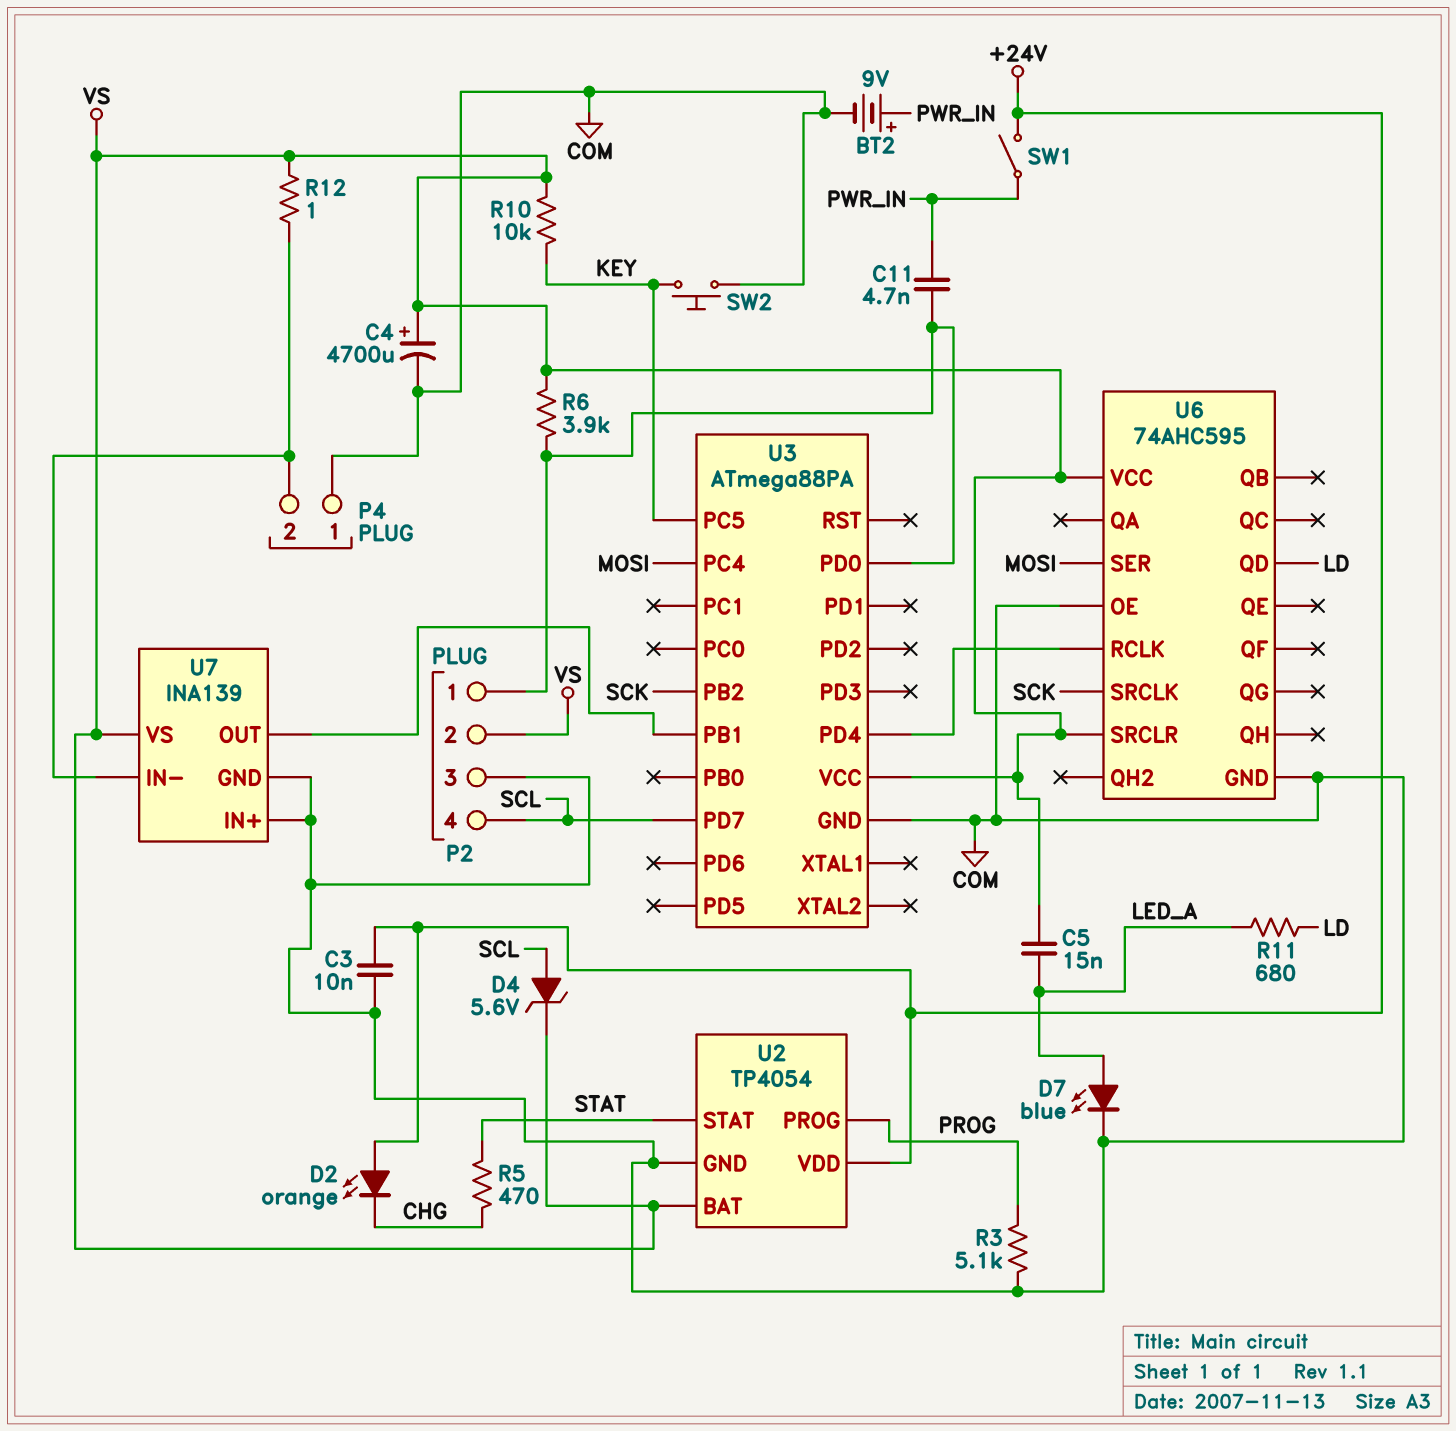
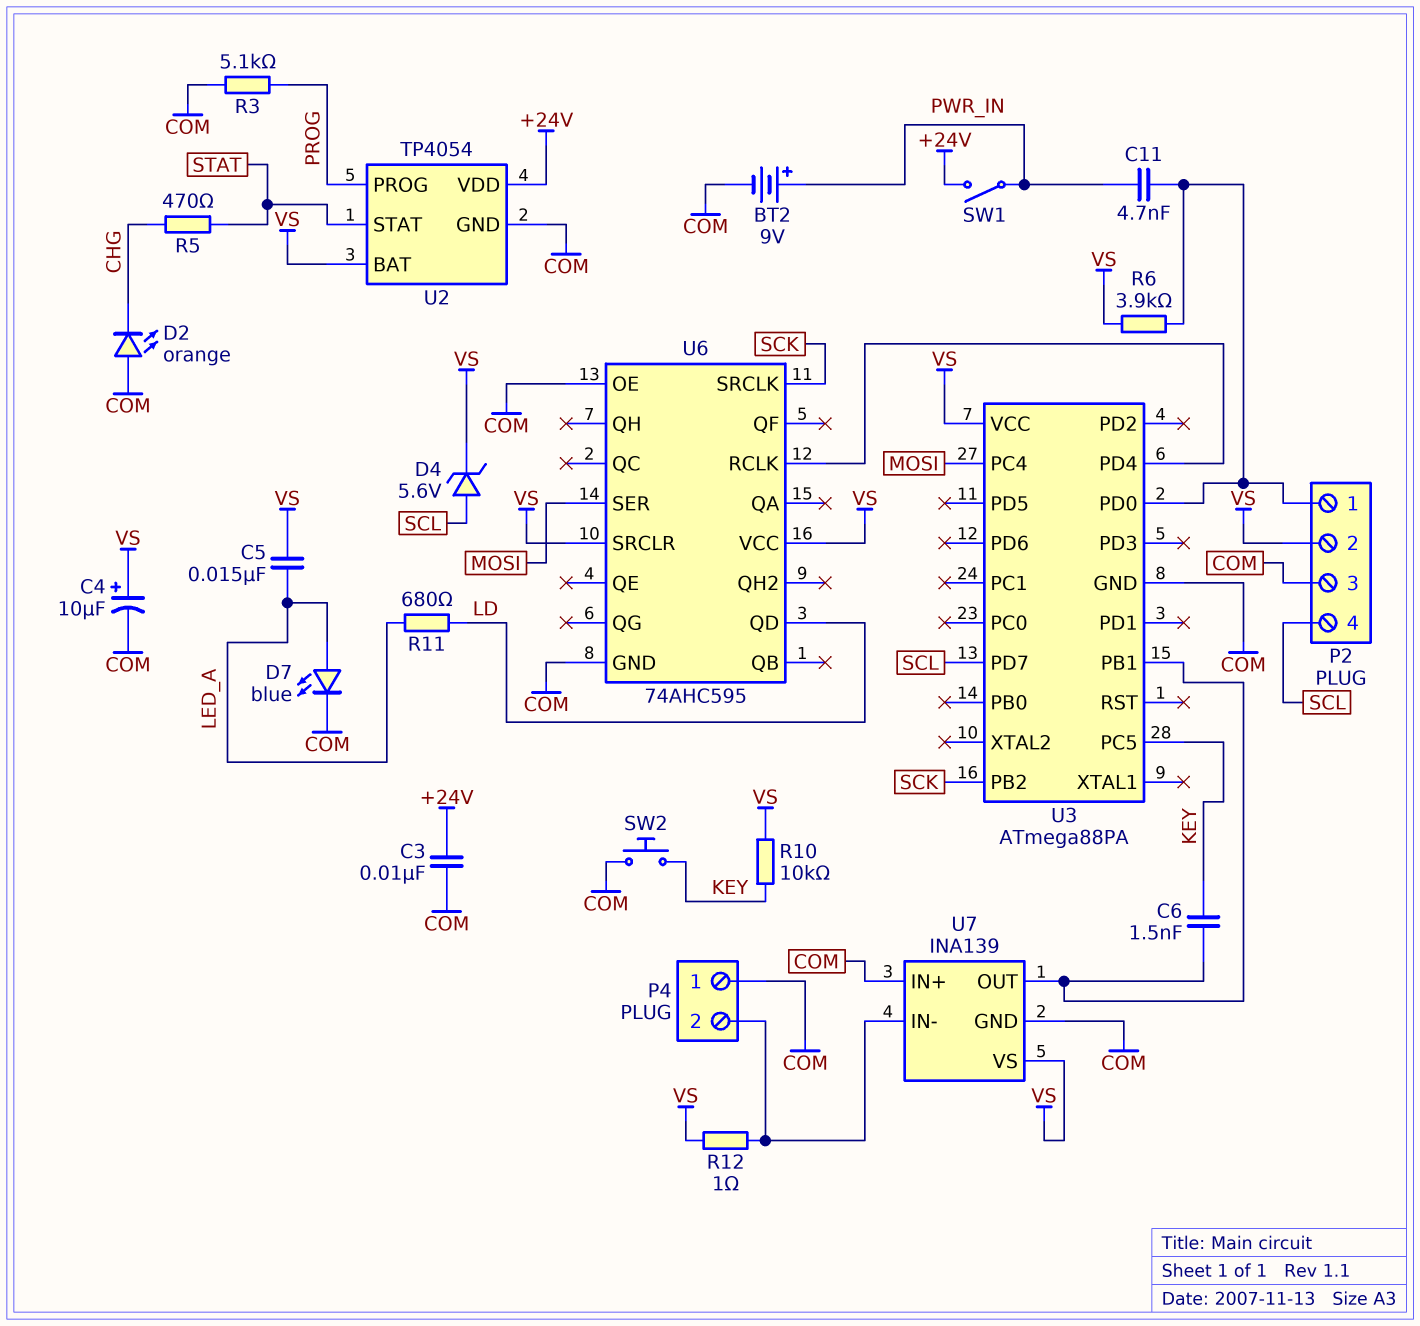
C4: 4700uF (plus VS, minus COM) -> 10uF (plus VS, minus COM)
C6: none -> 1.5nF (KEY, U3/PB1)
D2: LED orange (A +24V, K CHG) -> LED orange (A COM, K CHG)

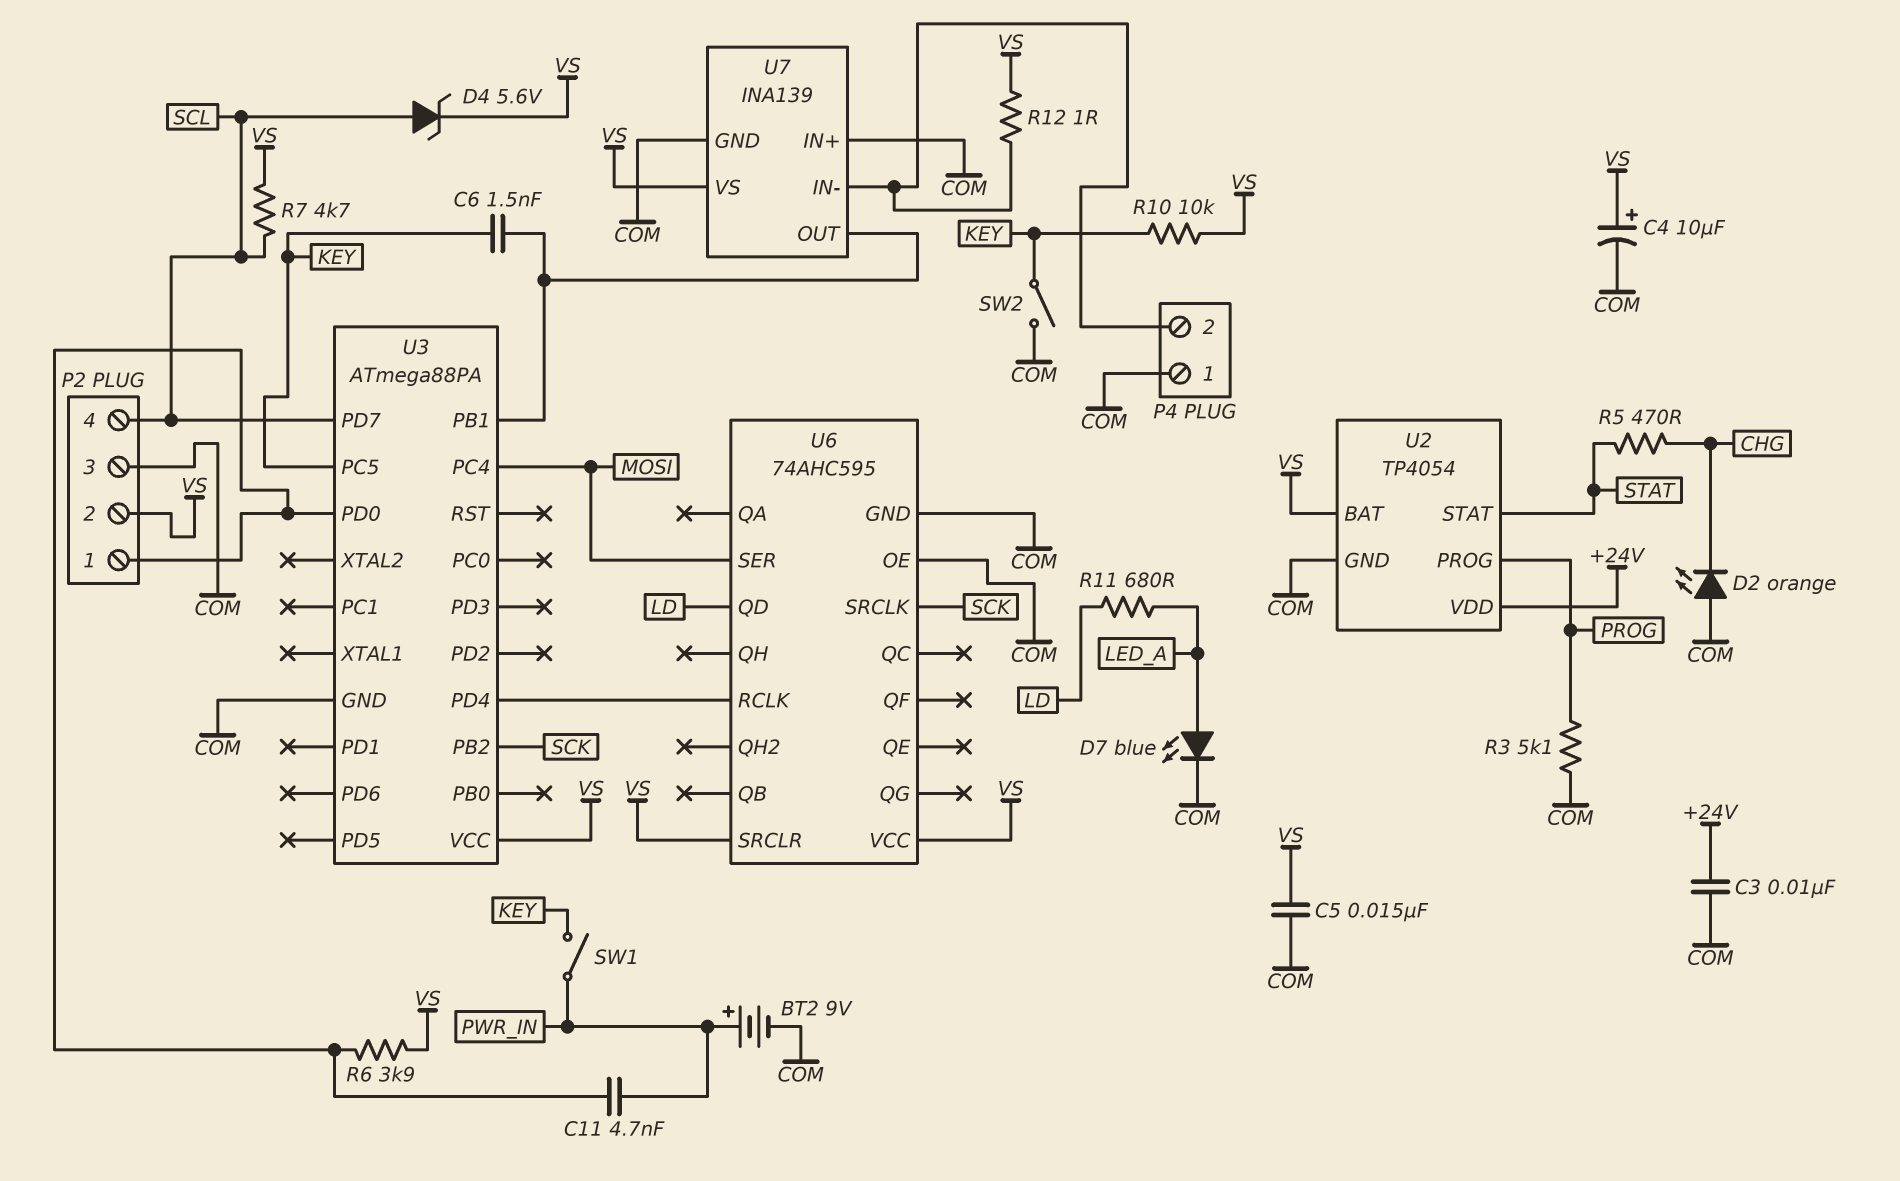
C5: 15nF (LED_A, VS) -> 15nF (COM, VS)
R7: none -> 4.7k (SCL, VS)
SW1: switch (+24V, PWR_IN) -> switch (KEY, PWR_IN)
SW2: button (COM, KEY) -> switch (COM, KEY)

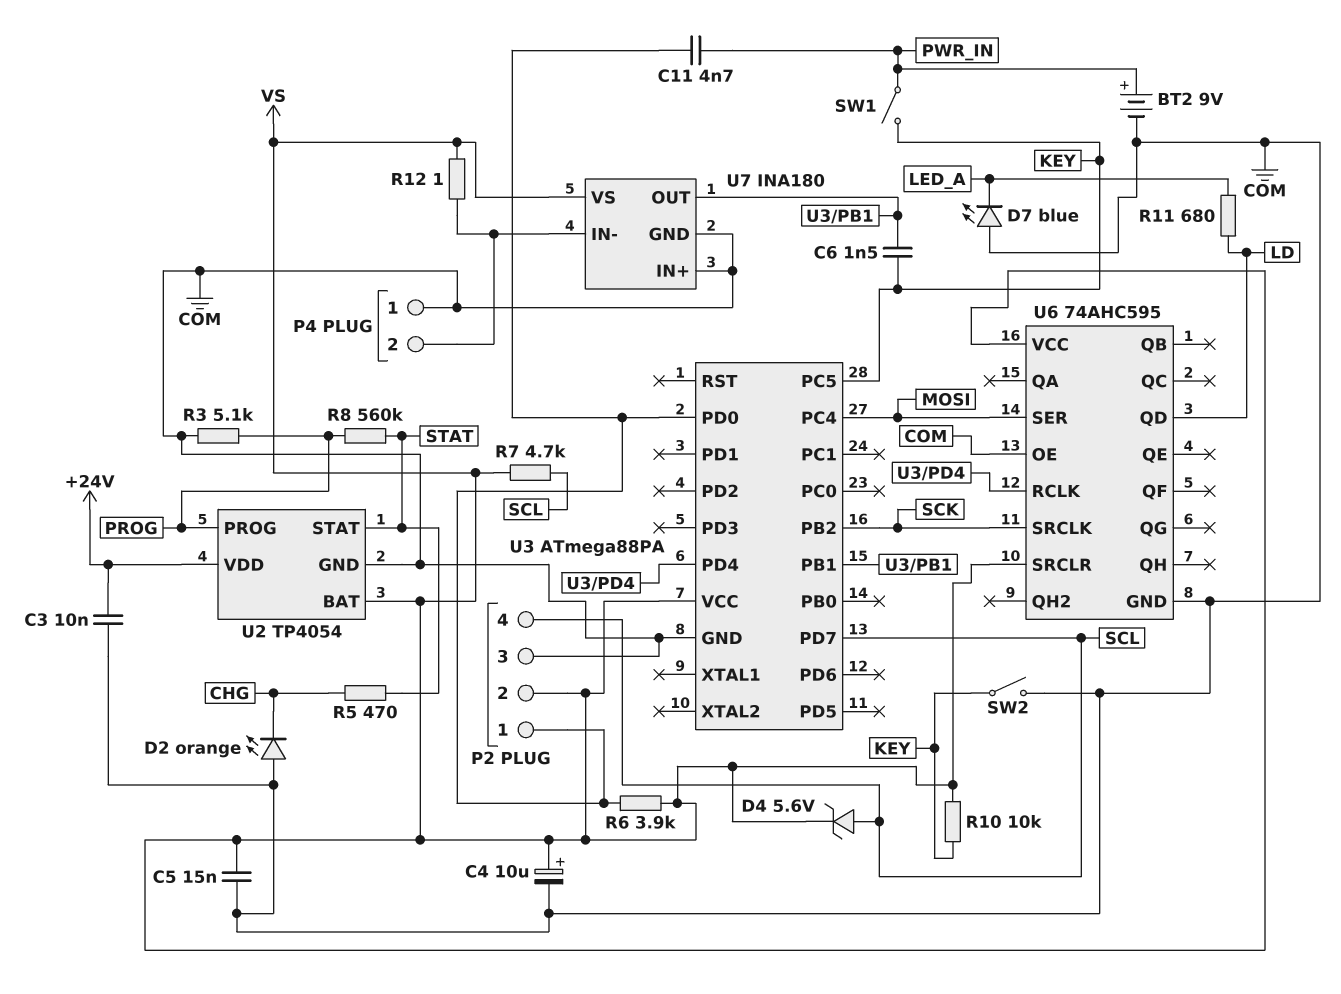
D7: LED blue (A LED_A, K COM) -> LED blue (A COM, K LED_A)
R8: none -> 560k (PROG, STAT)
U7: INA139 -> INA180

